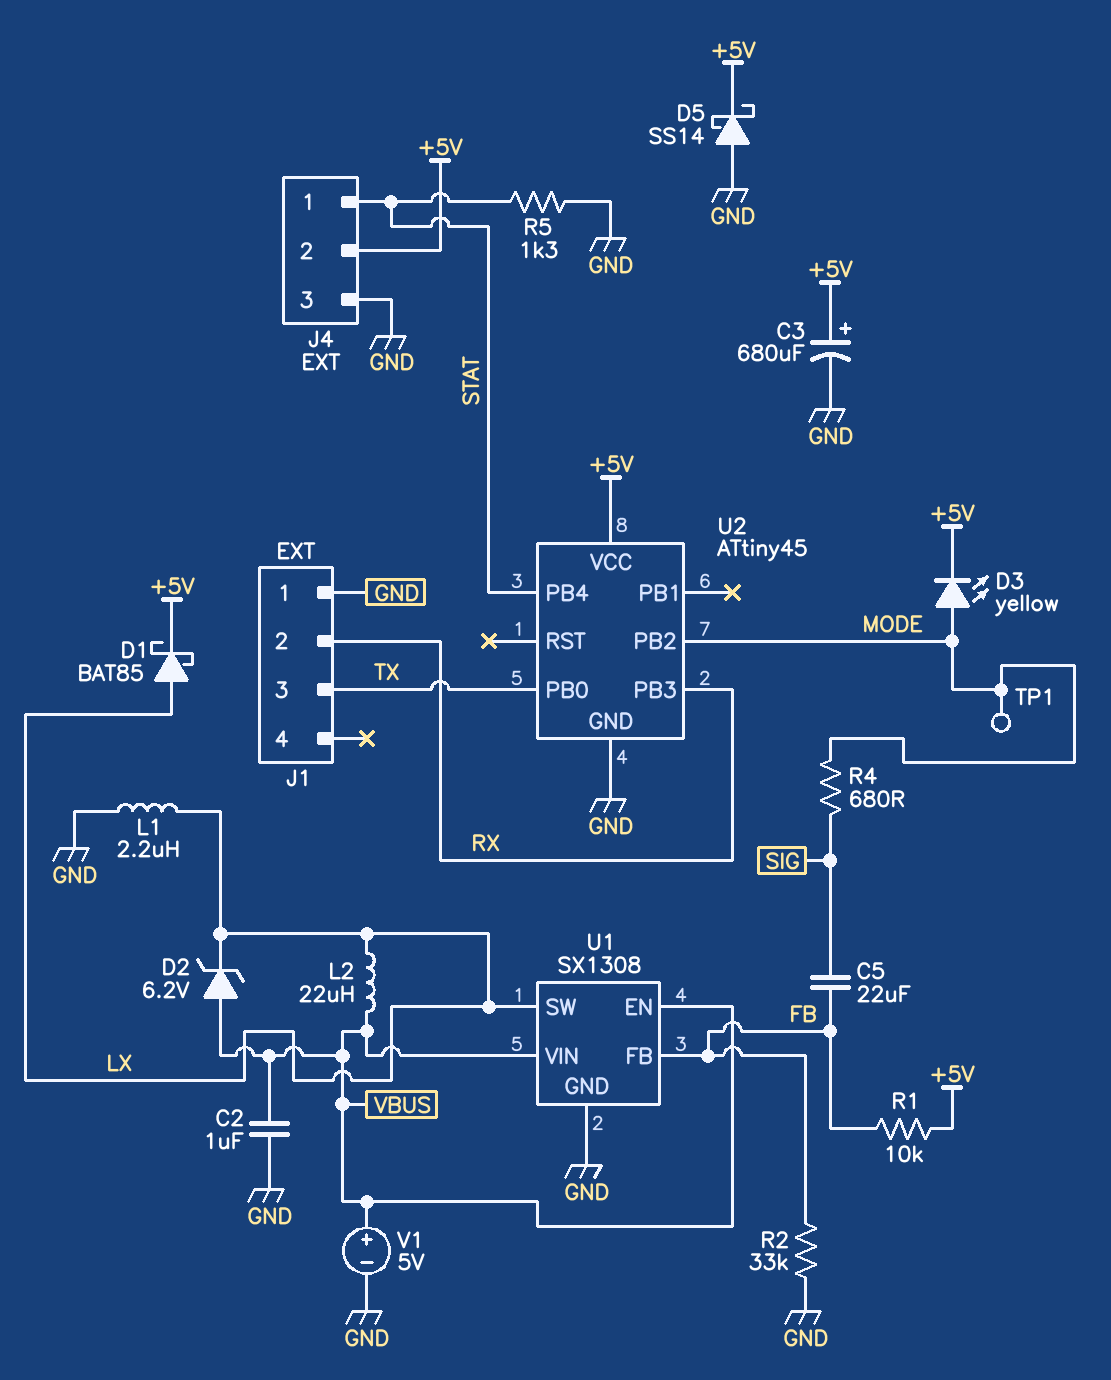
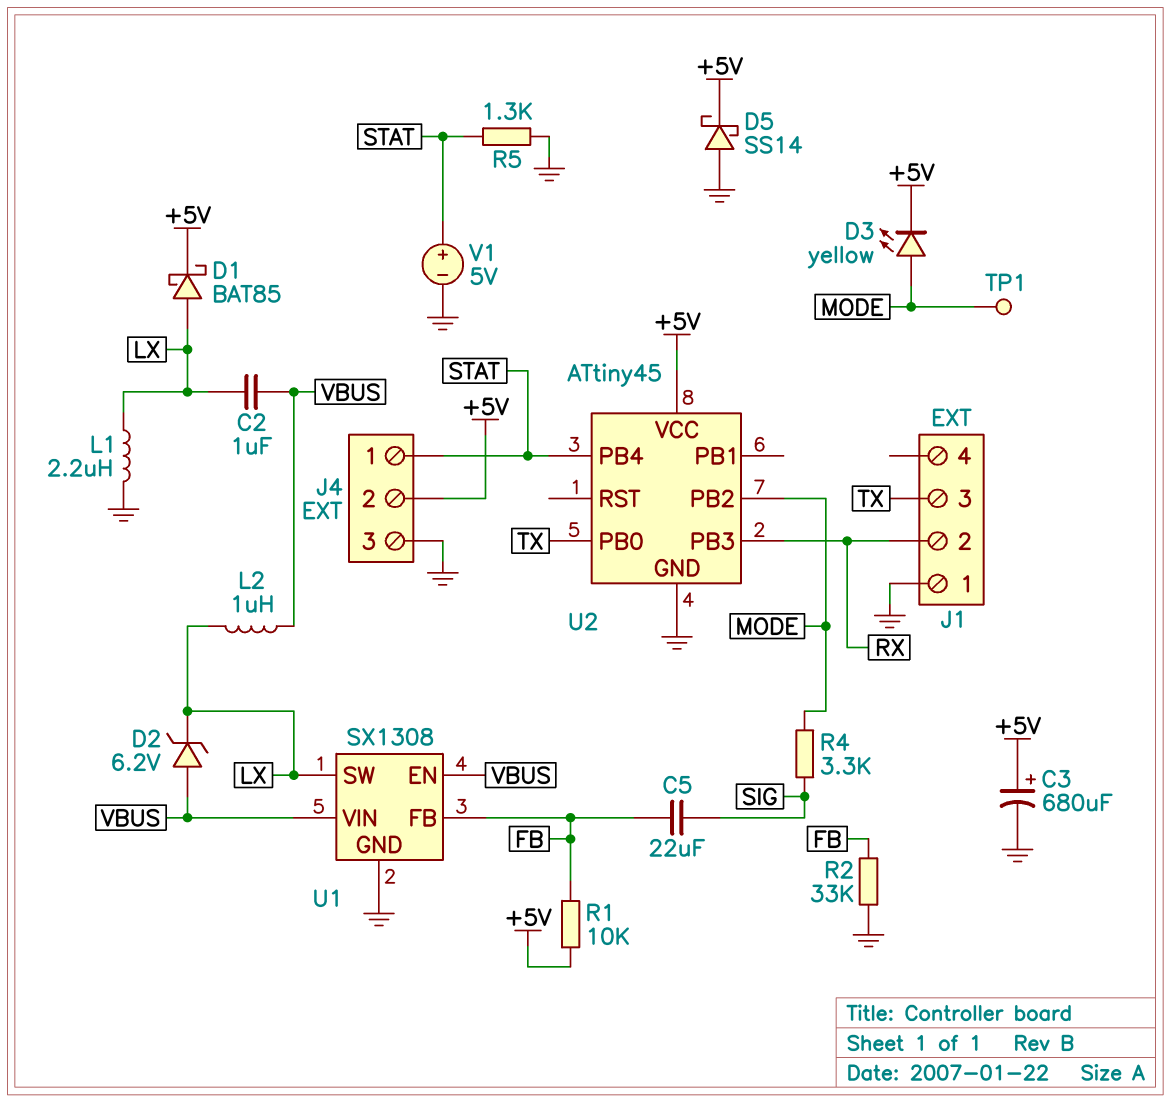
C2: 1uF (GND, VBUS) -> 1uF (LX, VBUS)
L2: 22uH (LX, VBUS) -> 1uH (LX, VBUS)
R4: 680 (MODE, SIG) -> 3.3k (MODE, SIG)
V1: 5V (plus VBUS, minus GND) -> 5V (plus STAT, minus GND)

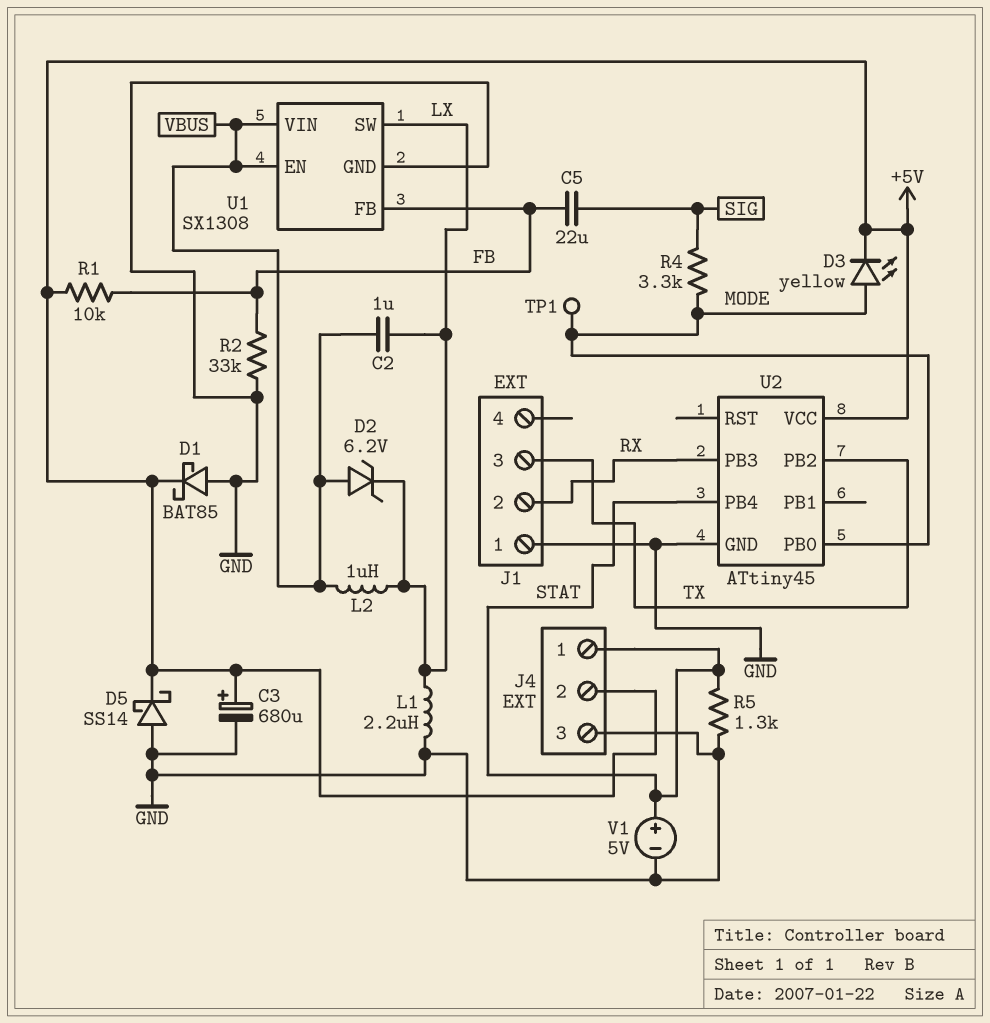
D1: schottky BAT85 (A LX, K +5V) -> schottky BAT85 (A GND, K +5V)
U2 pin PB0: TX -> MODE
U2 pin PB2: MODE -> TX

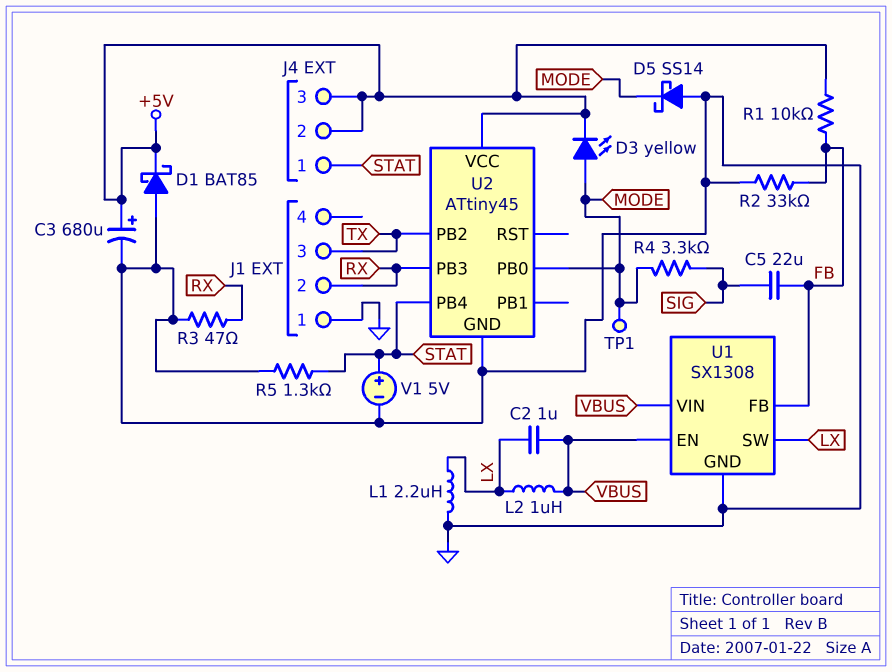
D2: zener 6.2V (A VBUS, K LX) -> none
D5: schottky SS14 (A GND, K +5V) -> schottky SS14 (A GND, K MODE)
J4 pin 3: GND -> +5V
R3: none -> 47 (GND, RX)

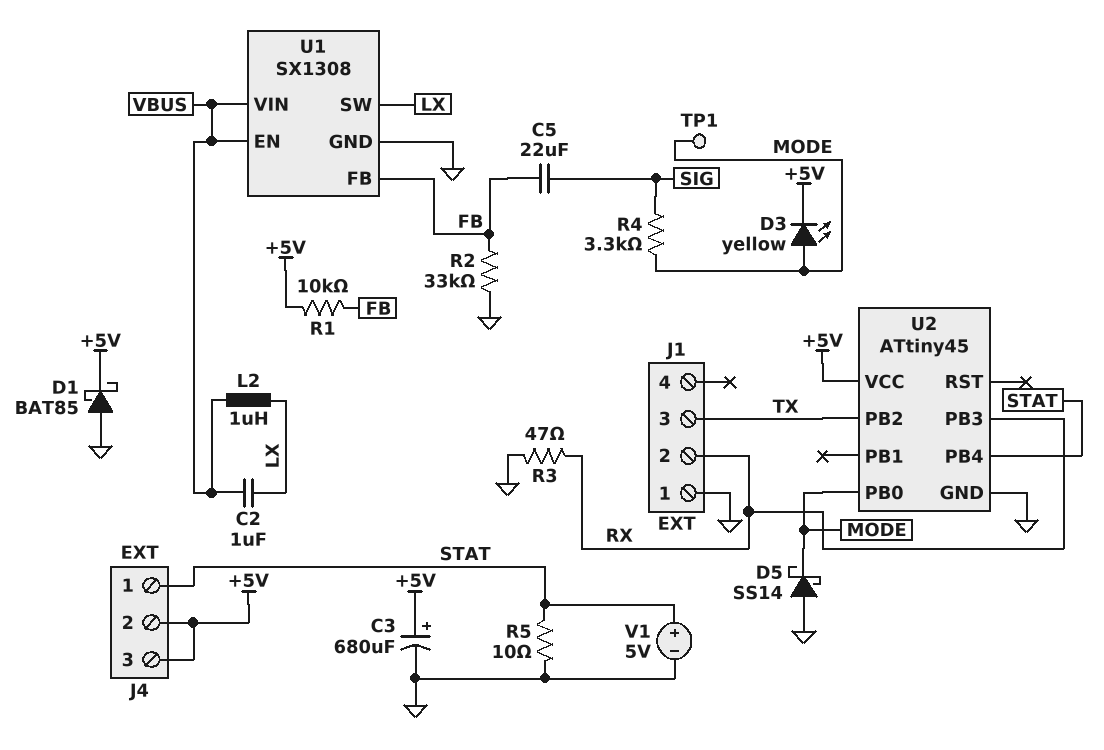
L1: 2.2uH (GND, LX) -> none
R5: 1.3k (GND, STAT) -> 10 (GND, STAT)

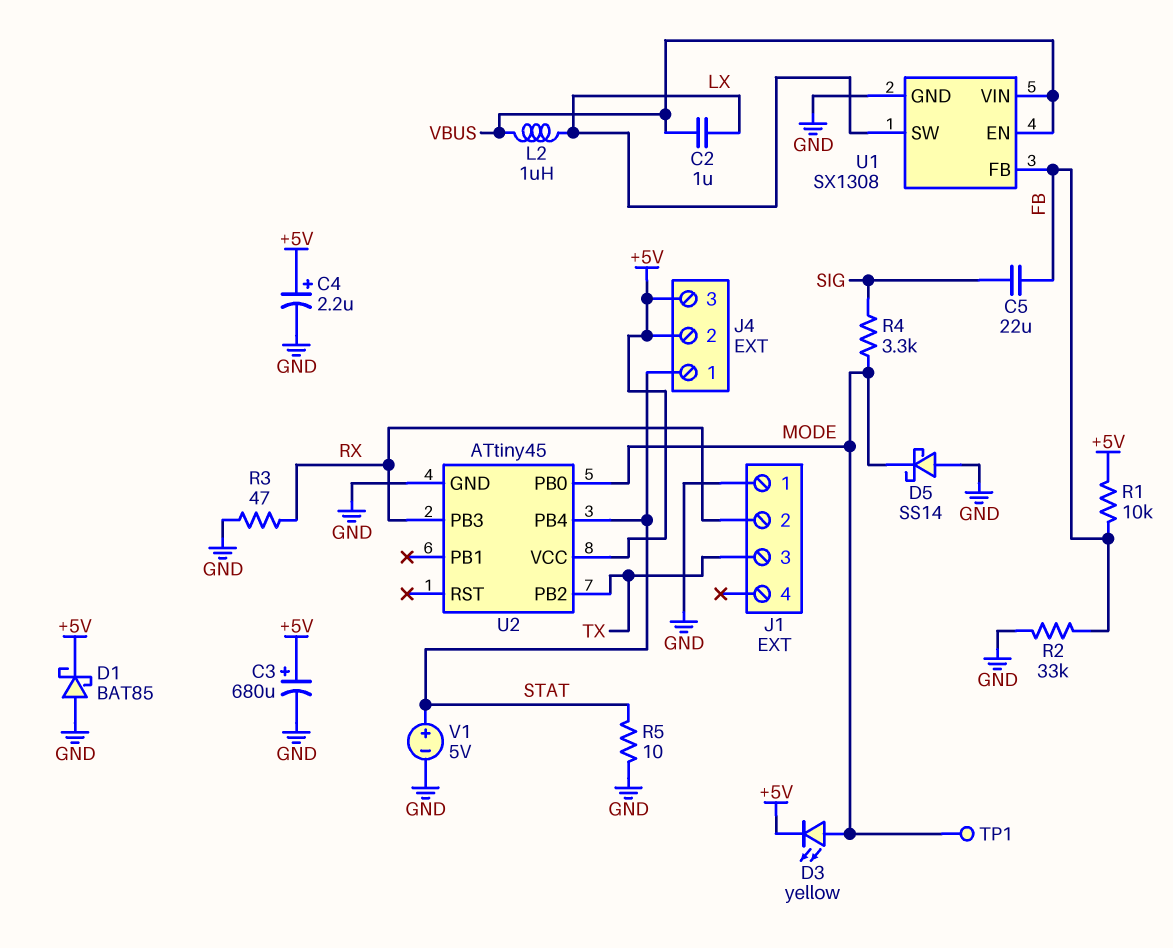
C4: none -> 2.2uF (plus +5V, minus GND)

